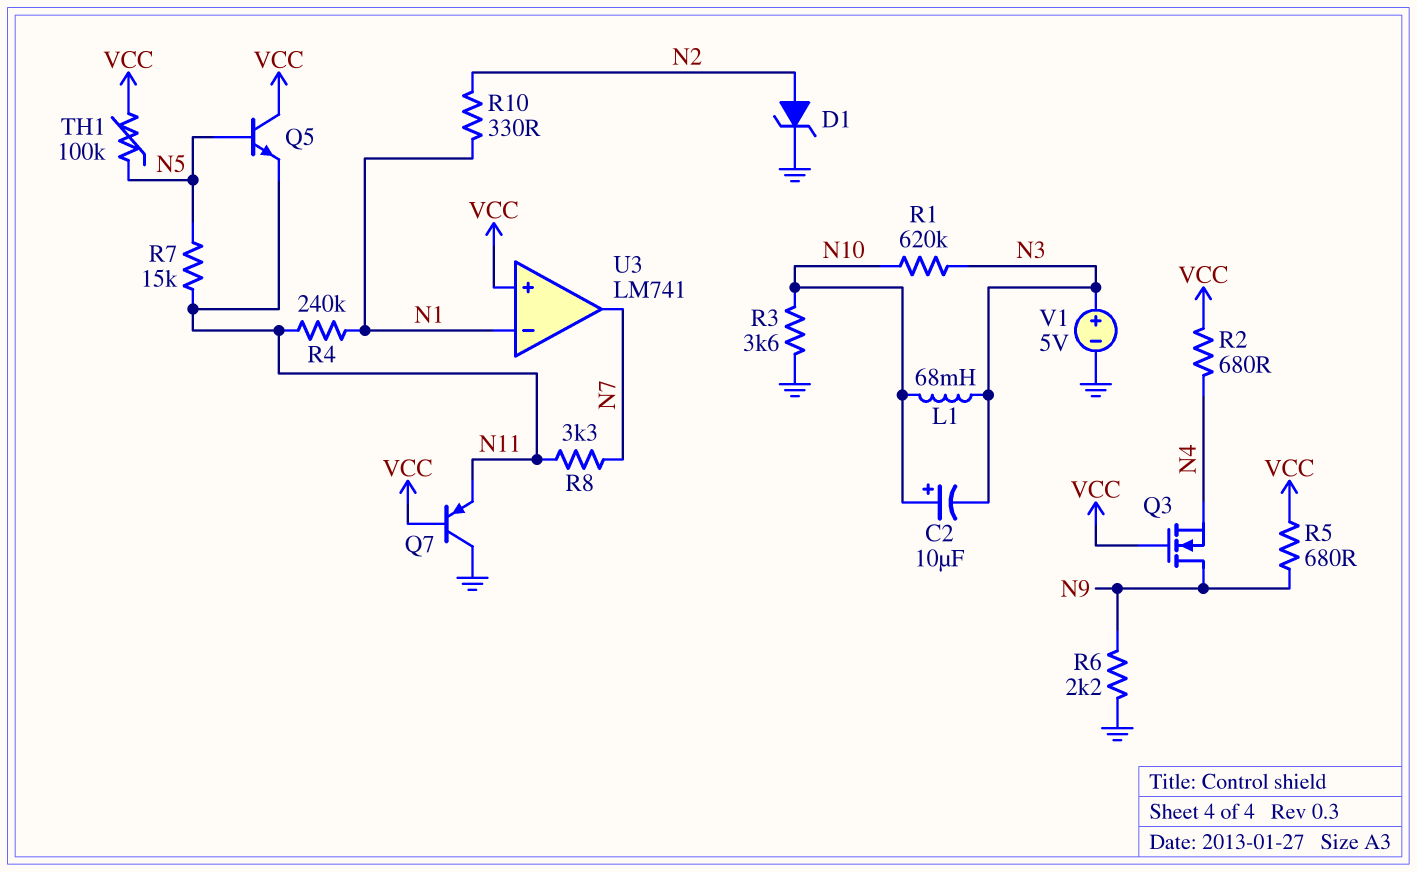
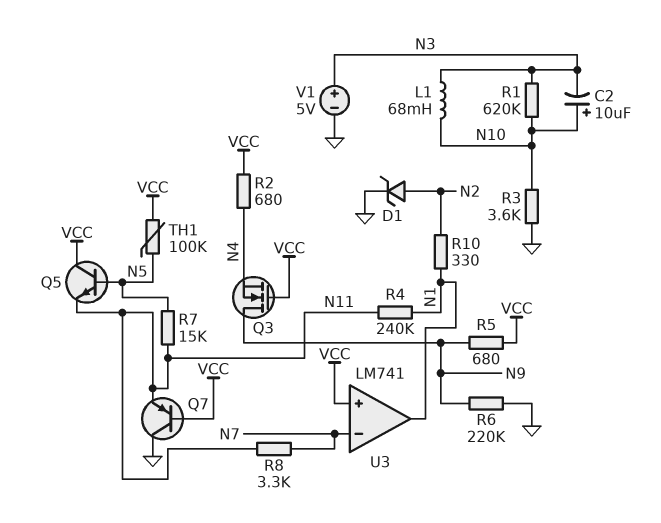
R6: 2.2k (GND, N9) -> 220k (GND, N9)
U3 pin in-: N1 -> N7
U3 pin out: N7 -> N1

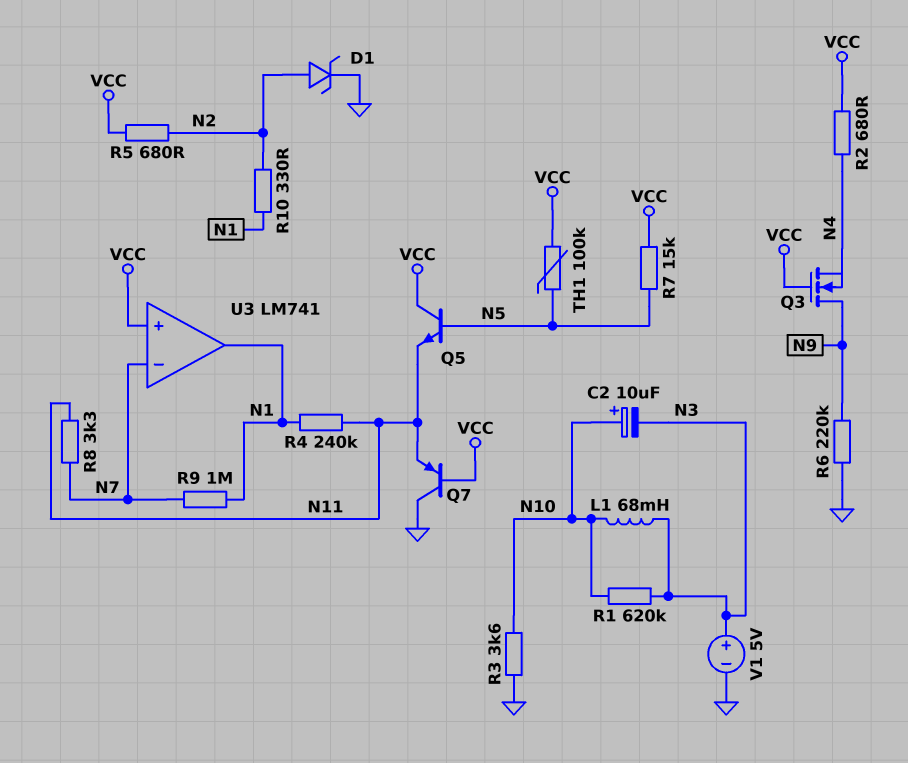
R5: 680 (N9, VCC) -> 680 (N2, VCC)
R7: 15k (N5, N11) -> 15k (N5, VCC)
R9: none -> 1M (N1, N7)

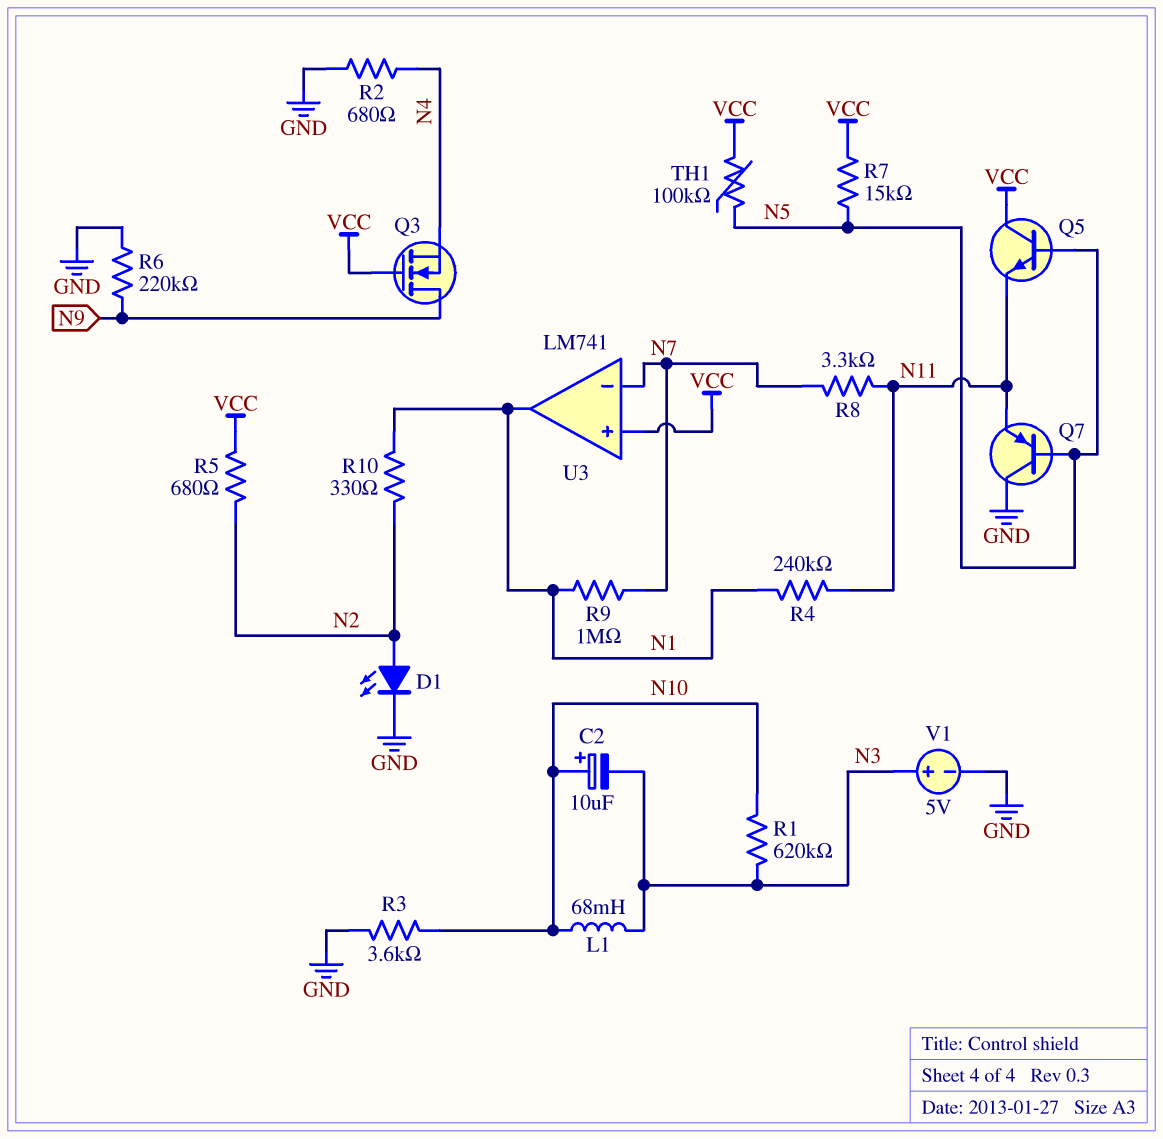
D1: zener (A N2, K GND) -> LED (A N2, K GND)
Q7: PNP (B VCC, C GND, E N11) -> PNP (B N5, C GND, E N11)
R2: 680 (N4, VCC) -> 680 (GND, N4)

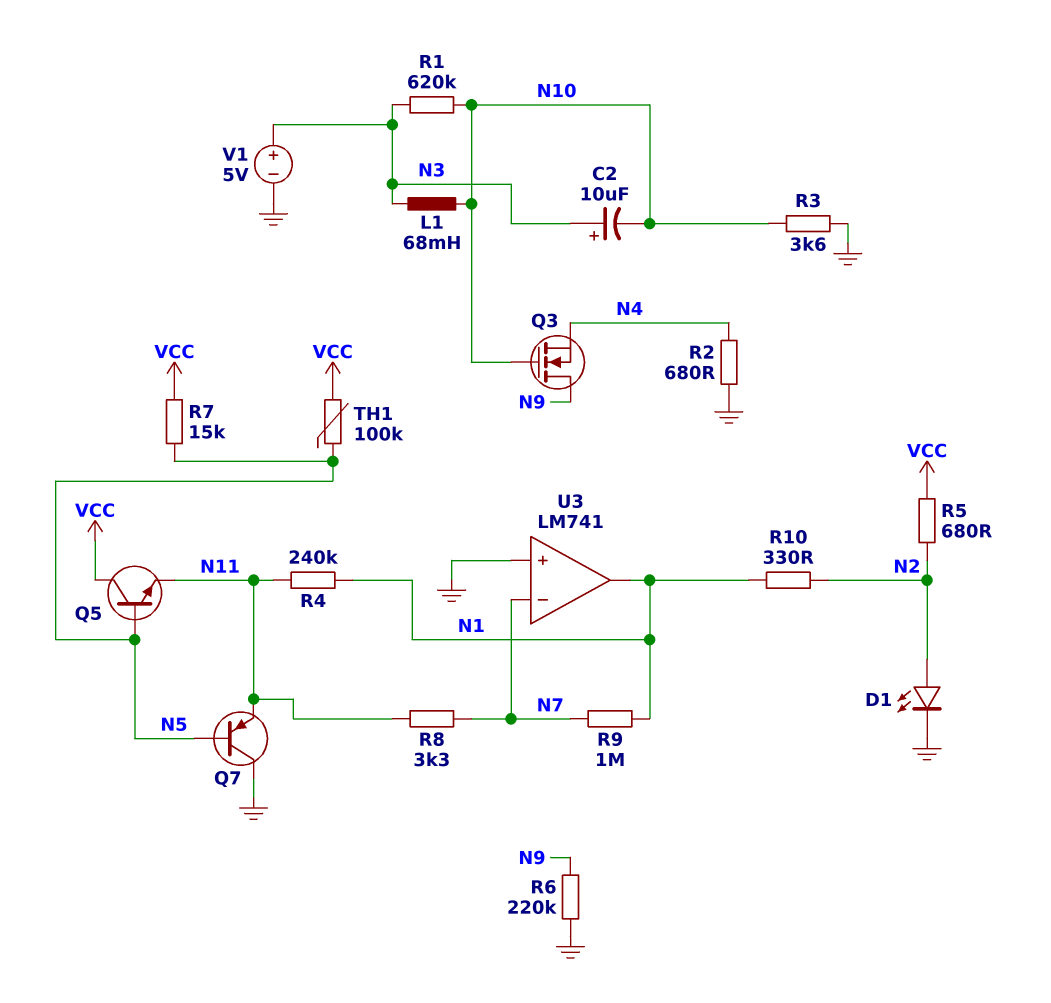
C2: 10uF (plus N10, minus N3) -> 10uF (plus N3, minus N10)
Q3: NMOS (G VCC, D N9, S N4) -> NMOS (G N10, D N9, S N4)
U3 pin in+: VCC -> GND

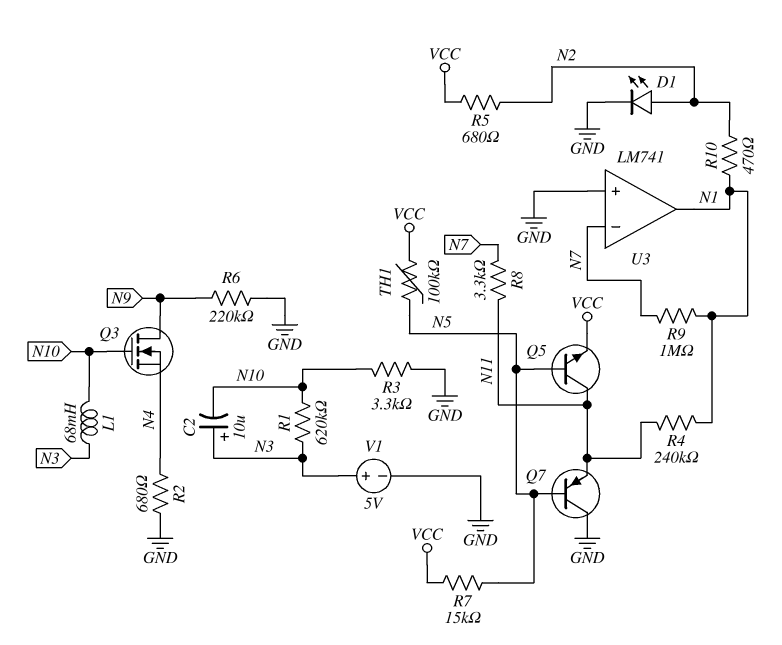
Q5: NPN (B N5, C VCC, E N11) -> NPN (B N5, C N11, E VCC)
R3: 3.6k (GND, N10) -> 3.3k (GND, N10)
R10: 330 (N1, N2) -> 470 (N1, N2)

